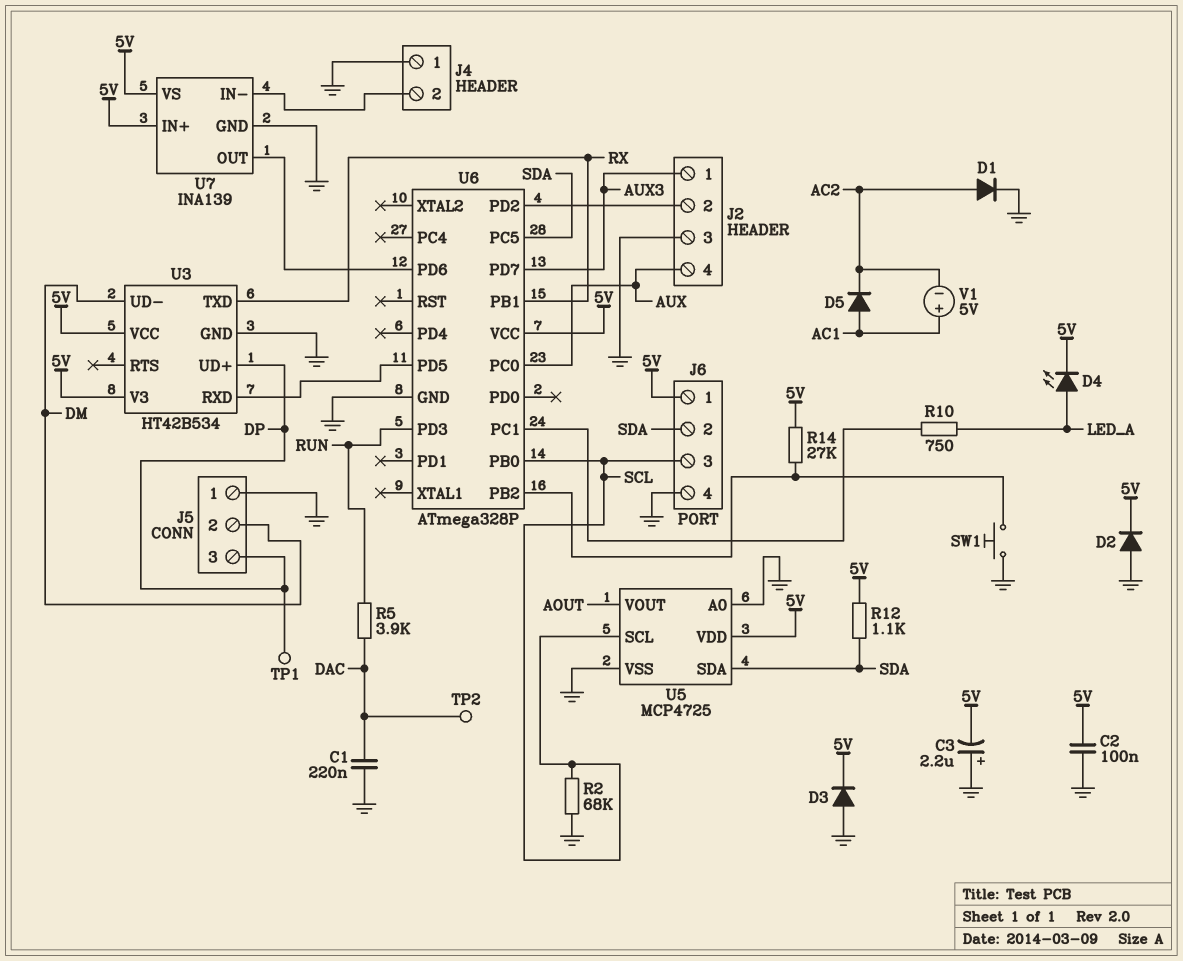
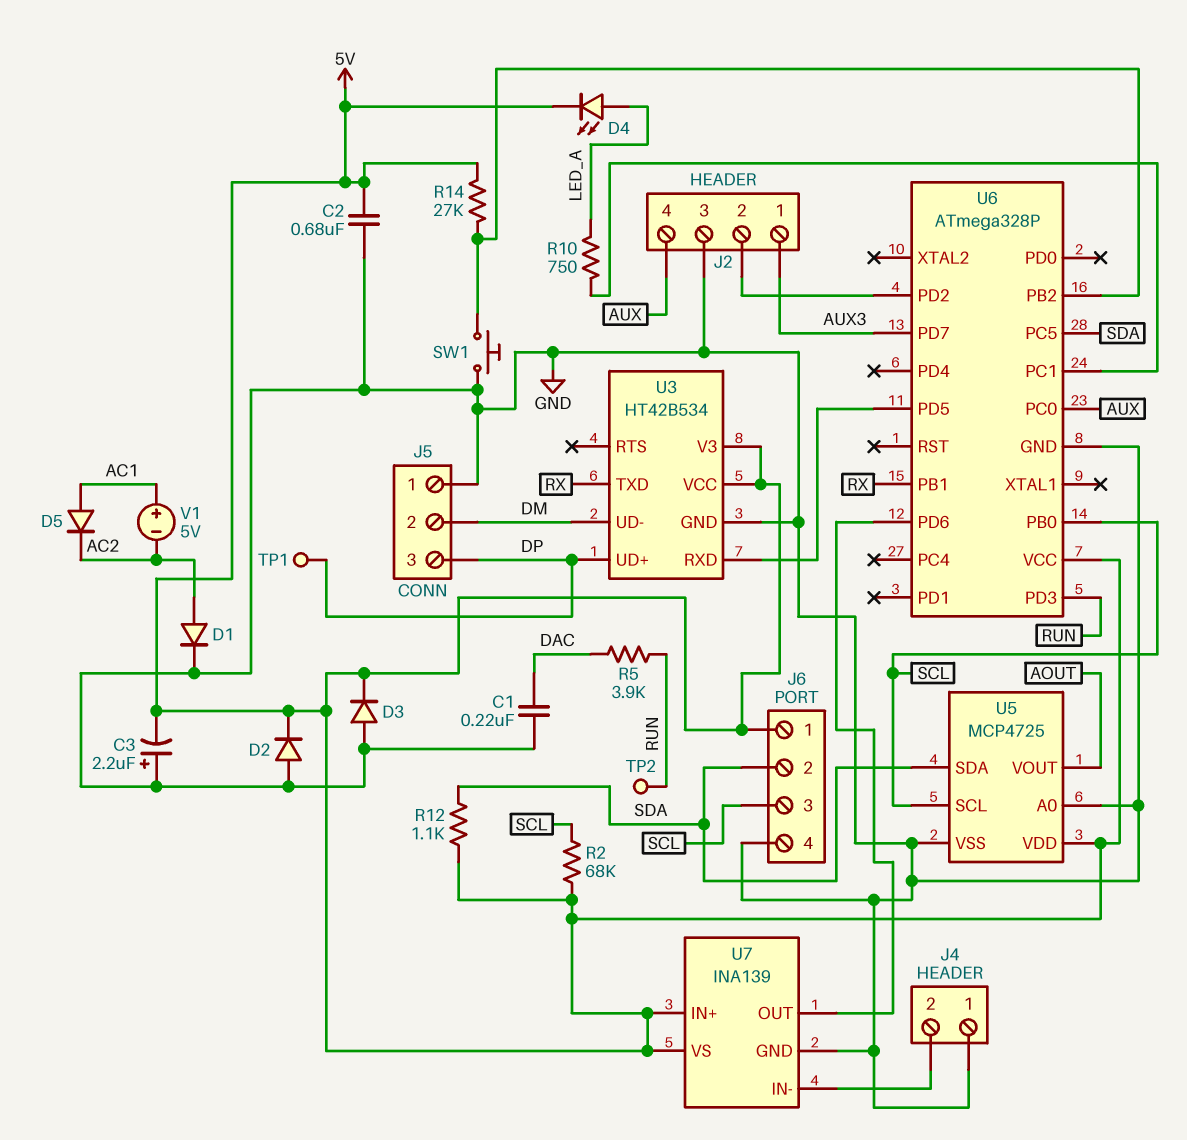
C2: 100nF (5V, GND) -> 680nF (5V, GND)
R2: 68k (GND, SCL) -> 68k (5V, SCL)
TP2: test point (DAC) -> test point (RUN)

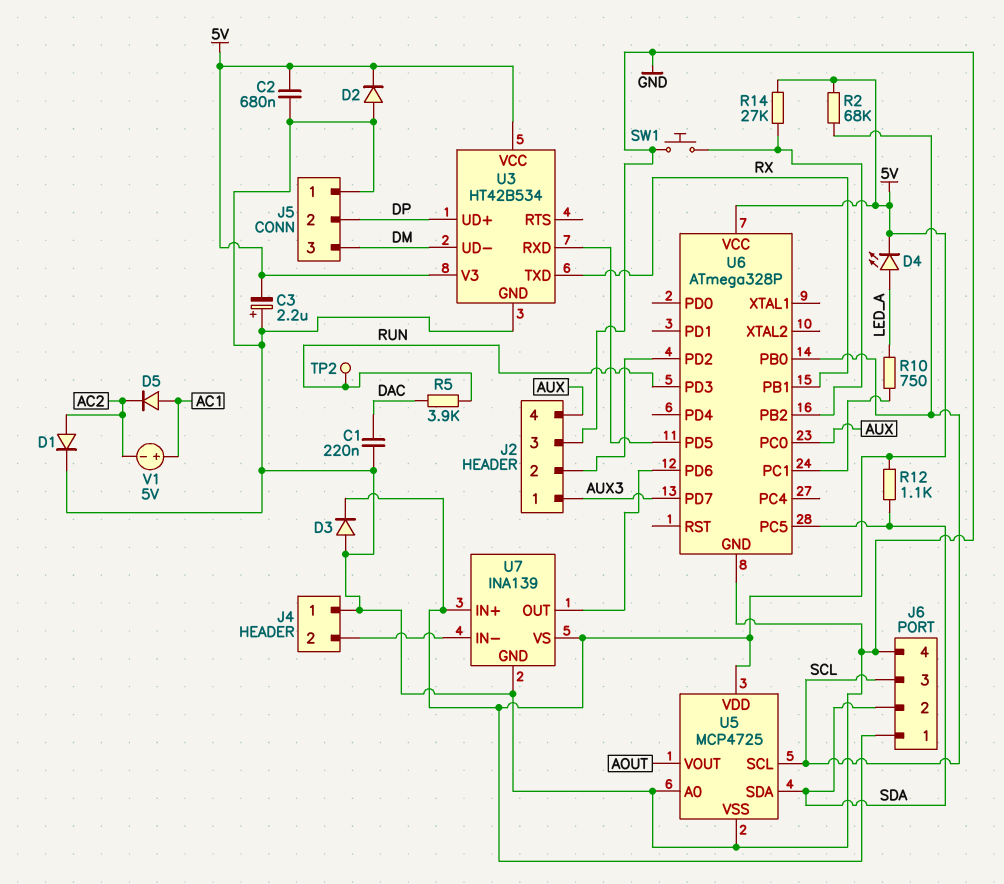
J5 pin 2: DM -> DP
J5 pin 3: DP -> DM
TP1: test point (DP) -> none

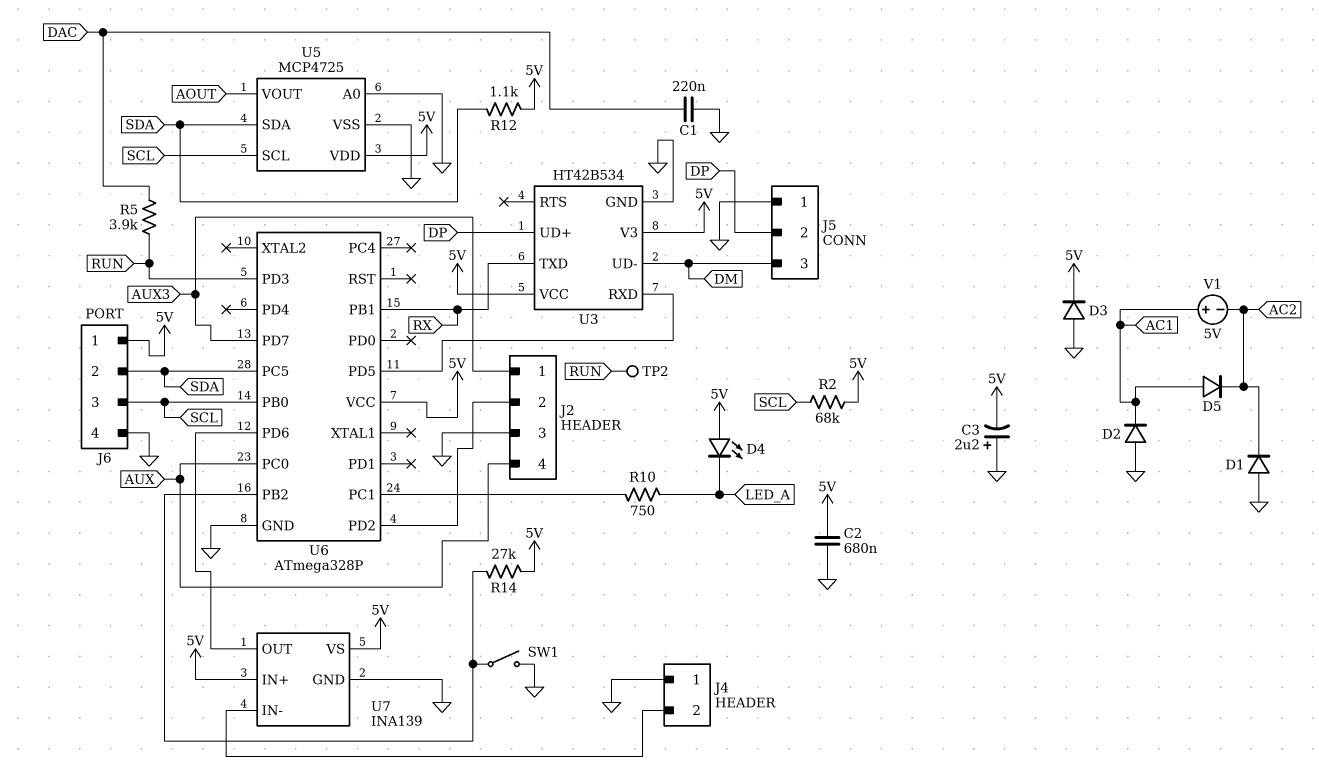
D1: diode (A AC2, K GND) -> diode (A GND, K AC2)
D2: diode (A GND, K 5V) -> diode (A GND, K AC1)
D4: LED (A LED_A, K 5V) -> LED (A 5V, K LED_A)
SW1: button (GND, U6/PB2) -> switch (GND, U6/PB2)

